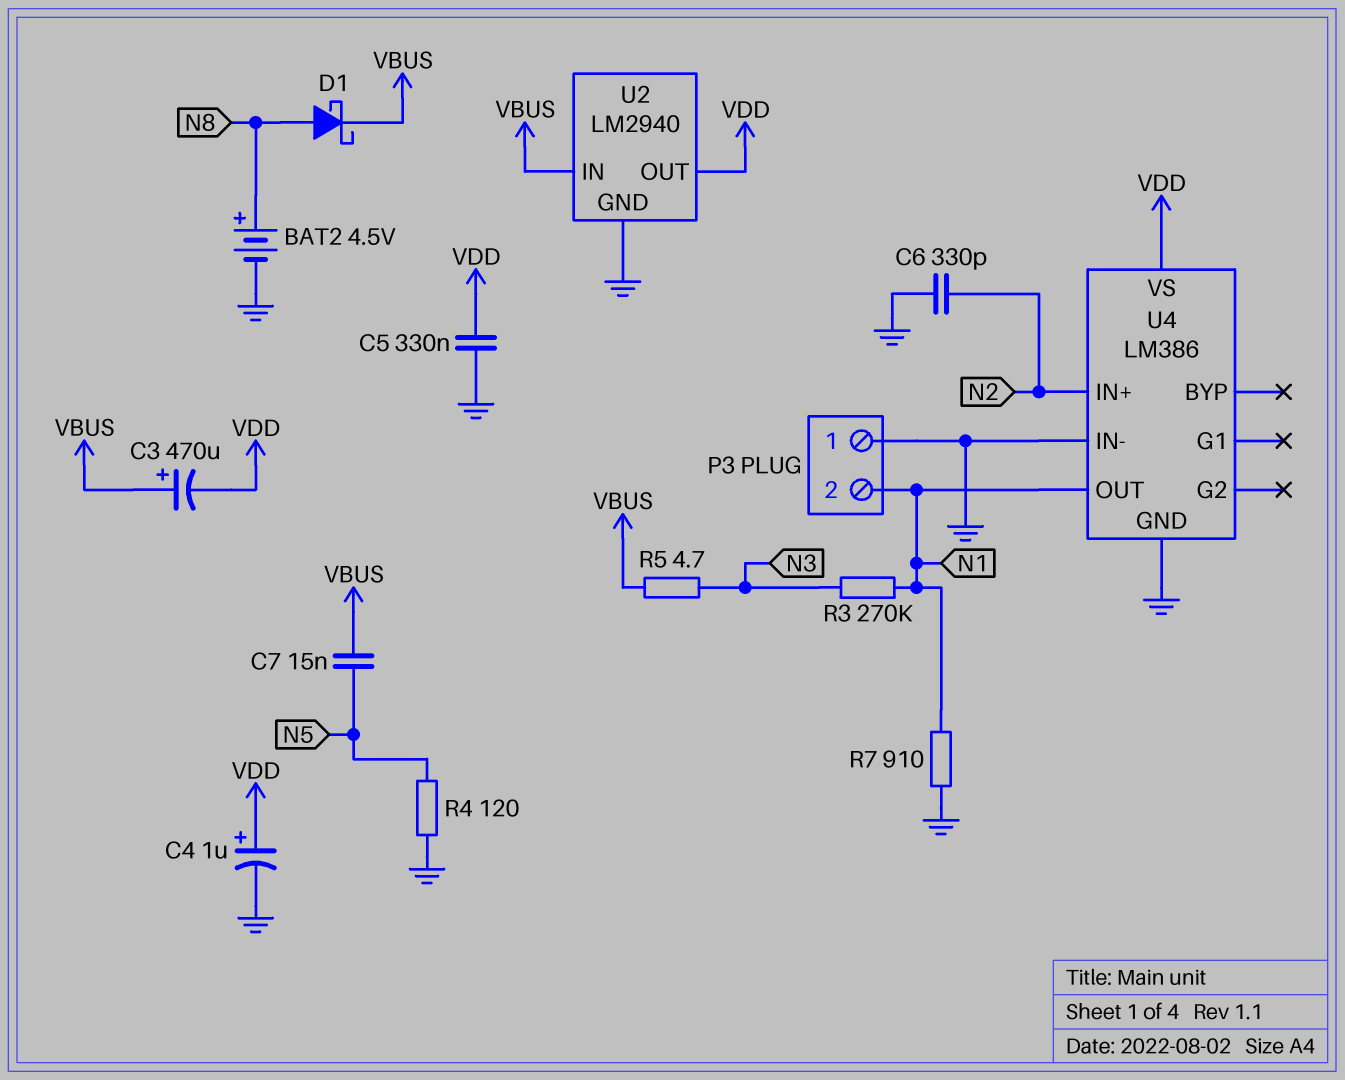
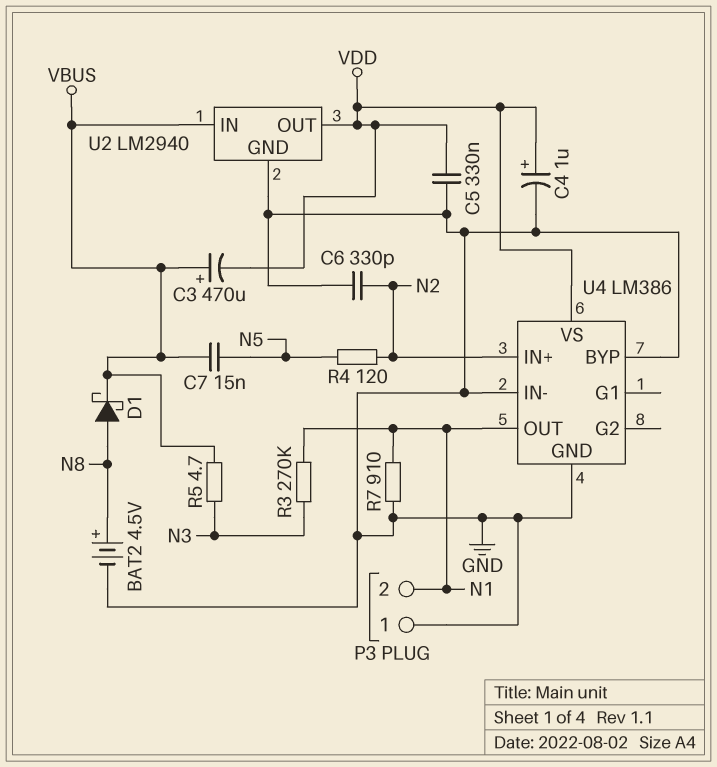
R4: 120 (GND, N5) -> 120 (N2, N5)
U4 pin BYP: none -> GND

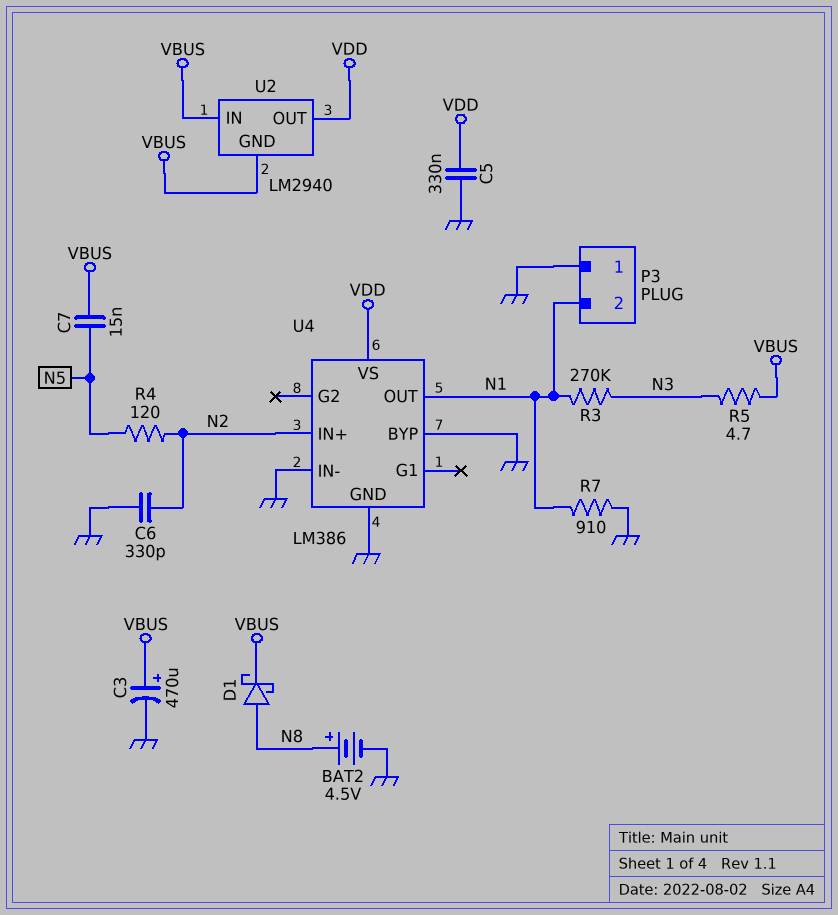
C3: 470uF (plus VBUS, minus VDD) -> 470uF (plus VBUS, minus GND)
C4: 1uF (plus VDD, minus GND) -> none
U2 pin GND: GND -> VBUS

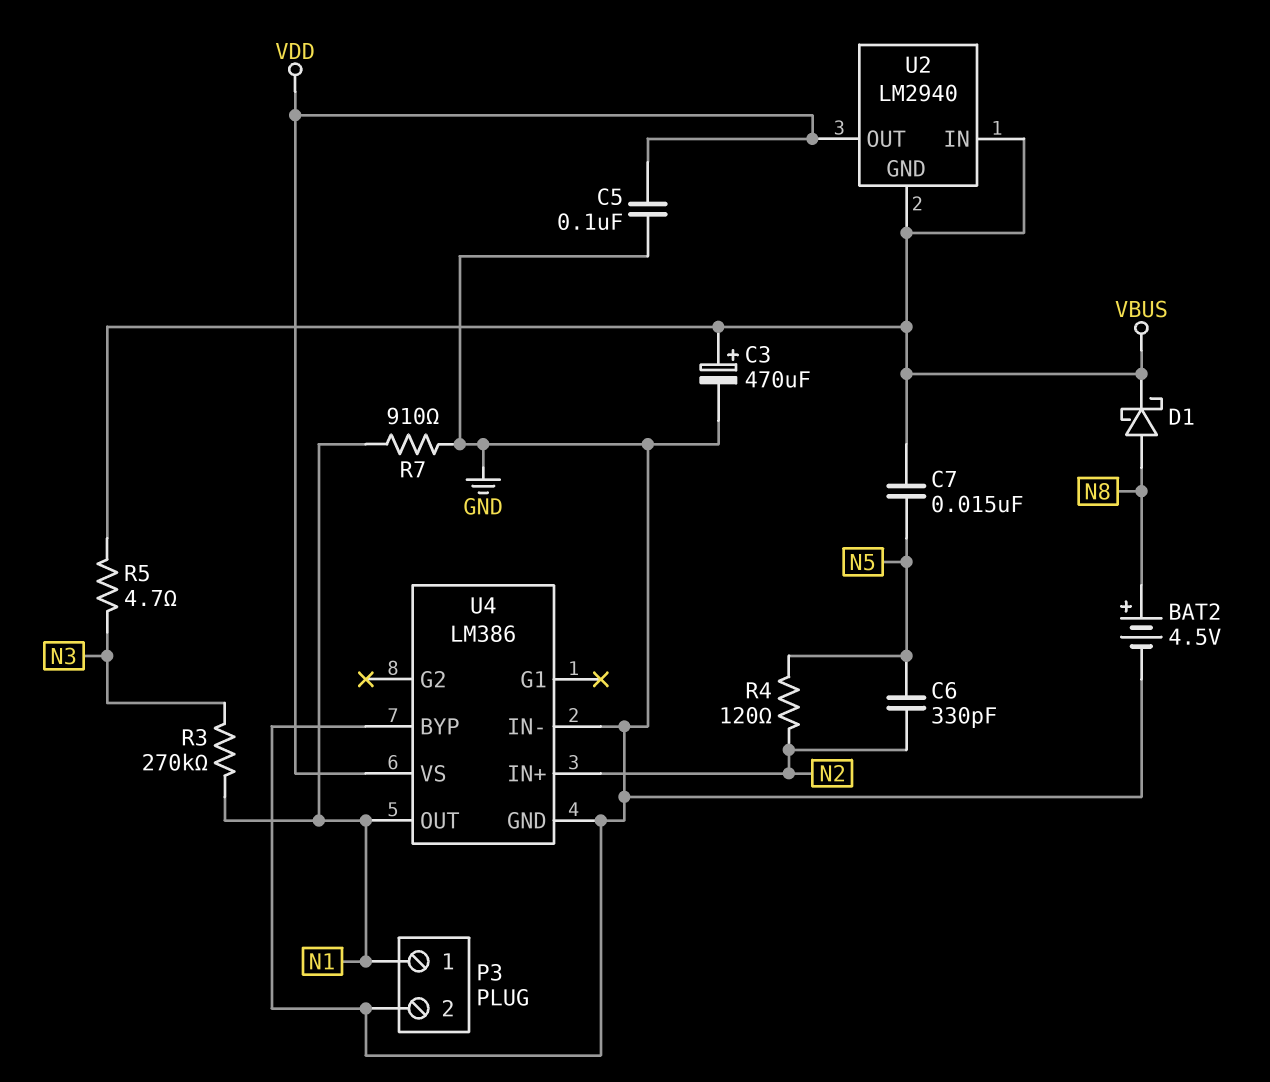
C5: 330nF (GND, VDD) -> 100nF (GND, VDD)
C6: 330pF (GND, N2) -> 330pF (N2, N5)
P3 pin 1: GND -> N1
P3 pin 2: N1 -> GND

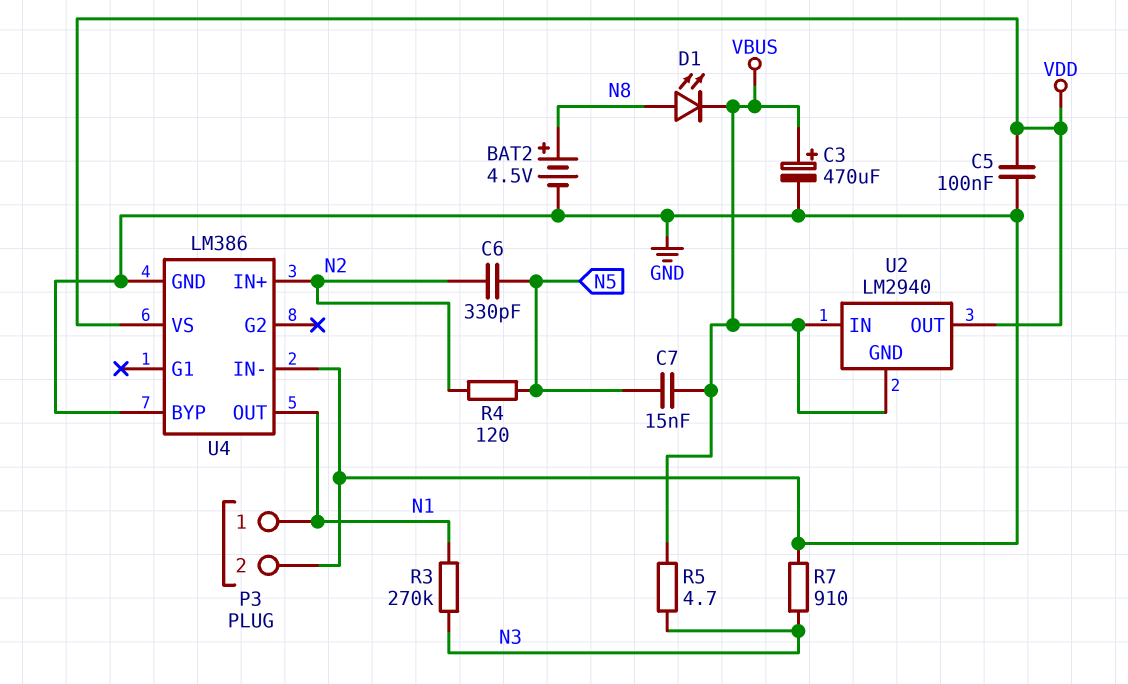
D1: schottky (A N8, K VBUS) -> LED (A N8, K VBUS)
R7: 910 (GND, N1) -> 910 (GND, N3)

